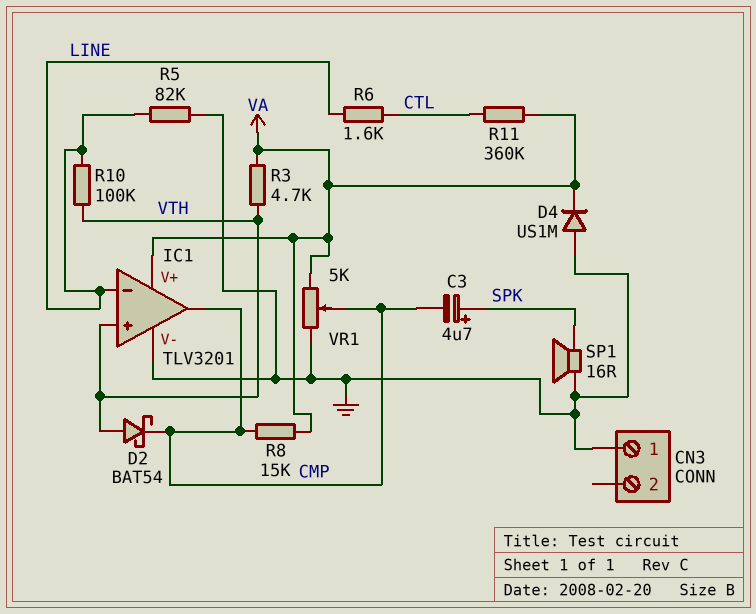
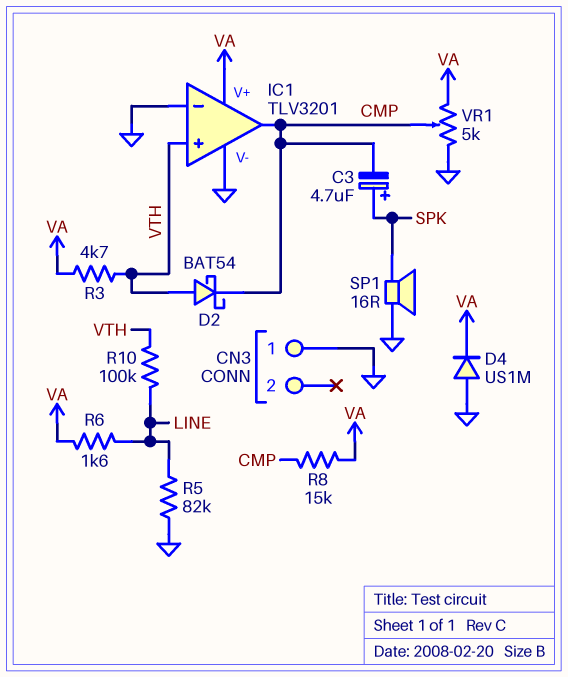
IC1 pin in-: LINE -> GND
R6: 1.6k (CTL, LINE) -> 1.6k (LINE, VA)
R11: 360k (CTL, VA) -> none

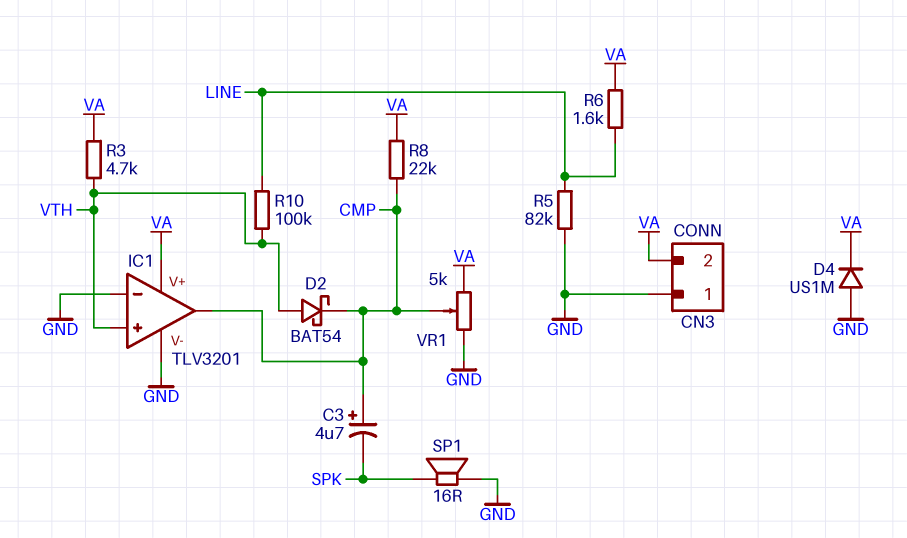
C3: 4.7uF (plus SPK, minus CMP) -> 4.7uF (plus CMP, minus SPK)
CN3 pin 2: none -> VA
R8: 15k (CMP, VA) -> 22k (CMP, VA)

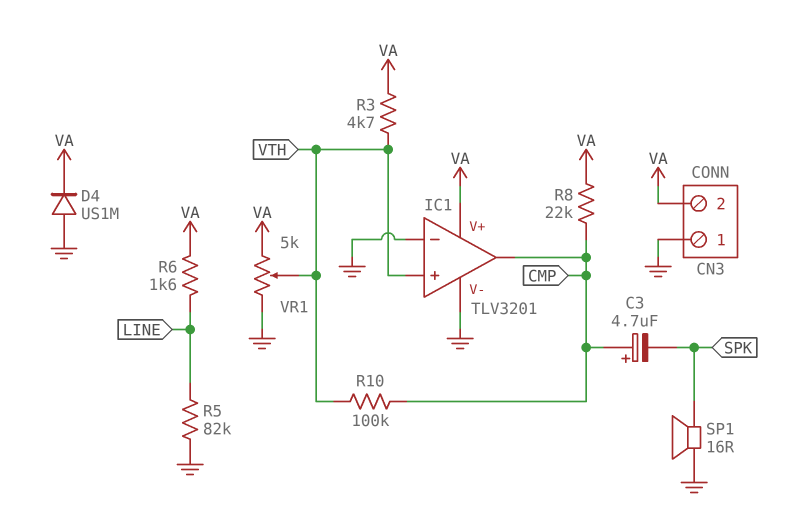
D2: schottky BAT54 (A VTH, K CMP) -> none
R10: 100k (LINE, VTH) -> 100k (CMP, VTH)
VR1: 5k (GND, VA, wiper CMP) -> 5k (GND, VA, wiper VTH)

